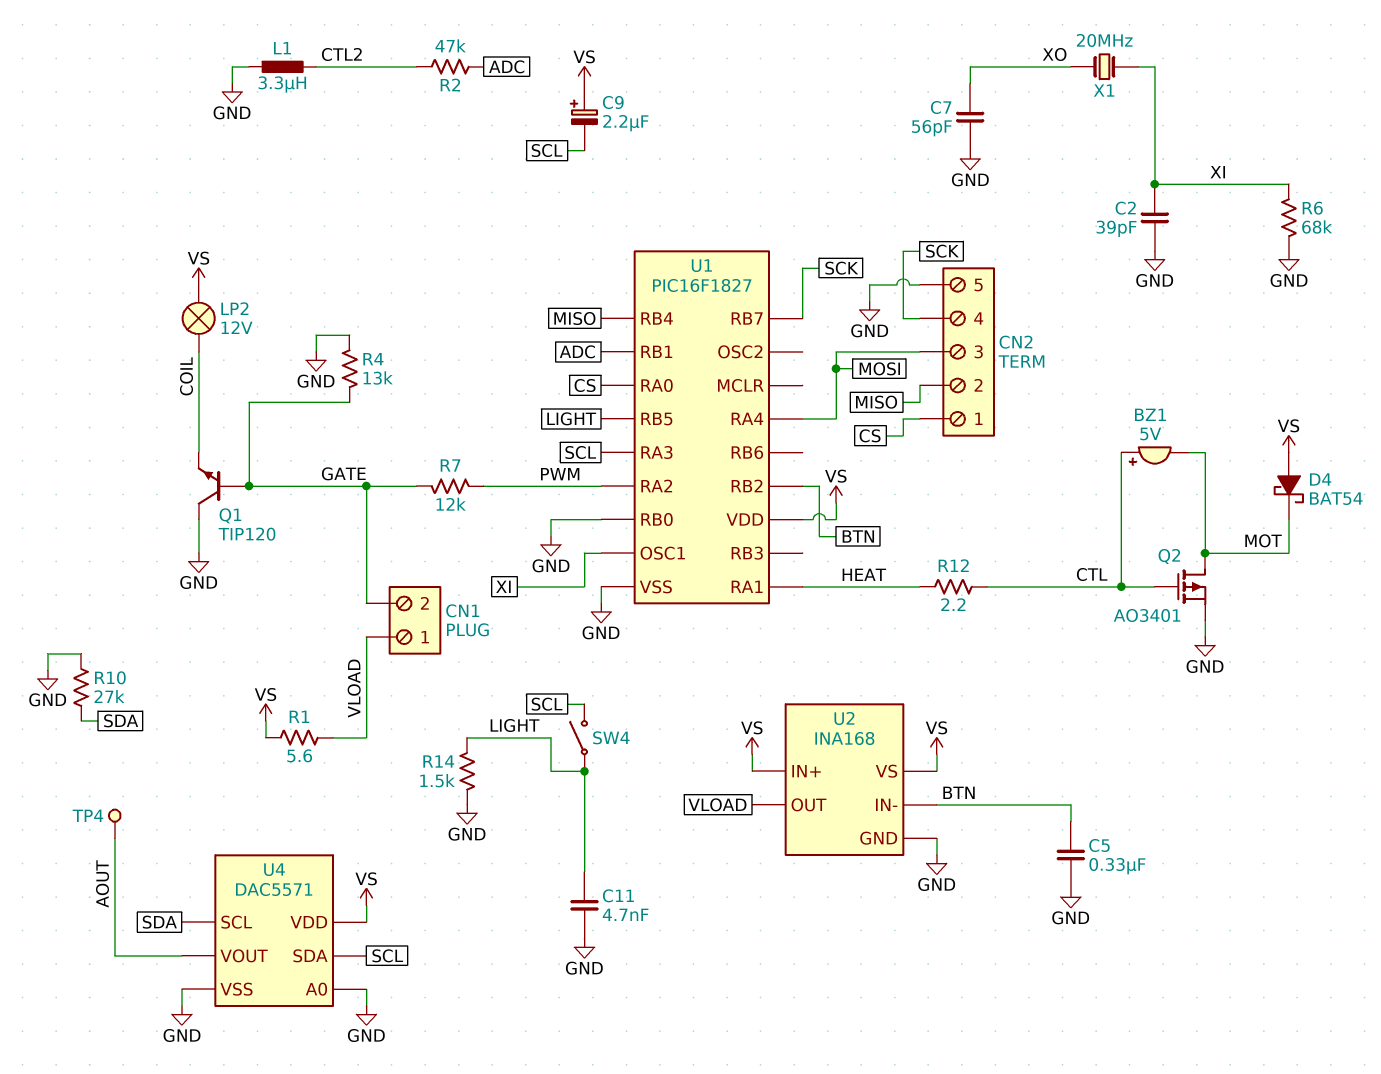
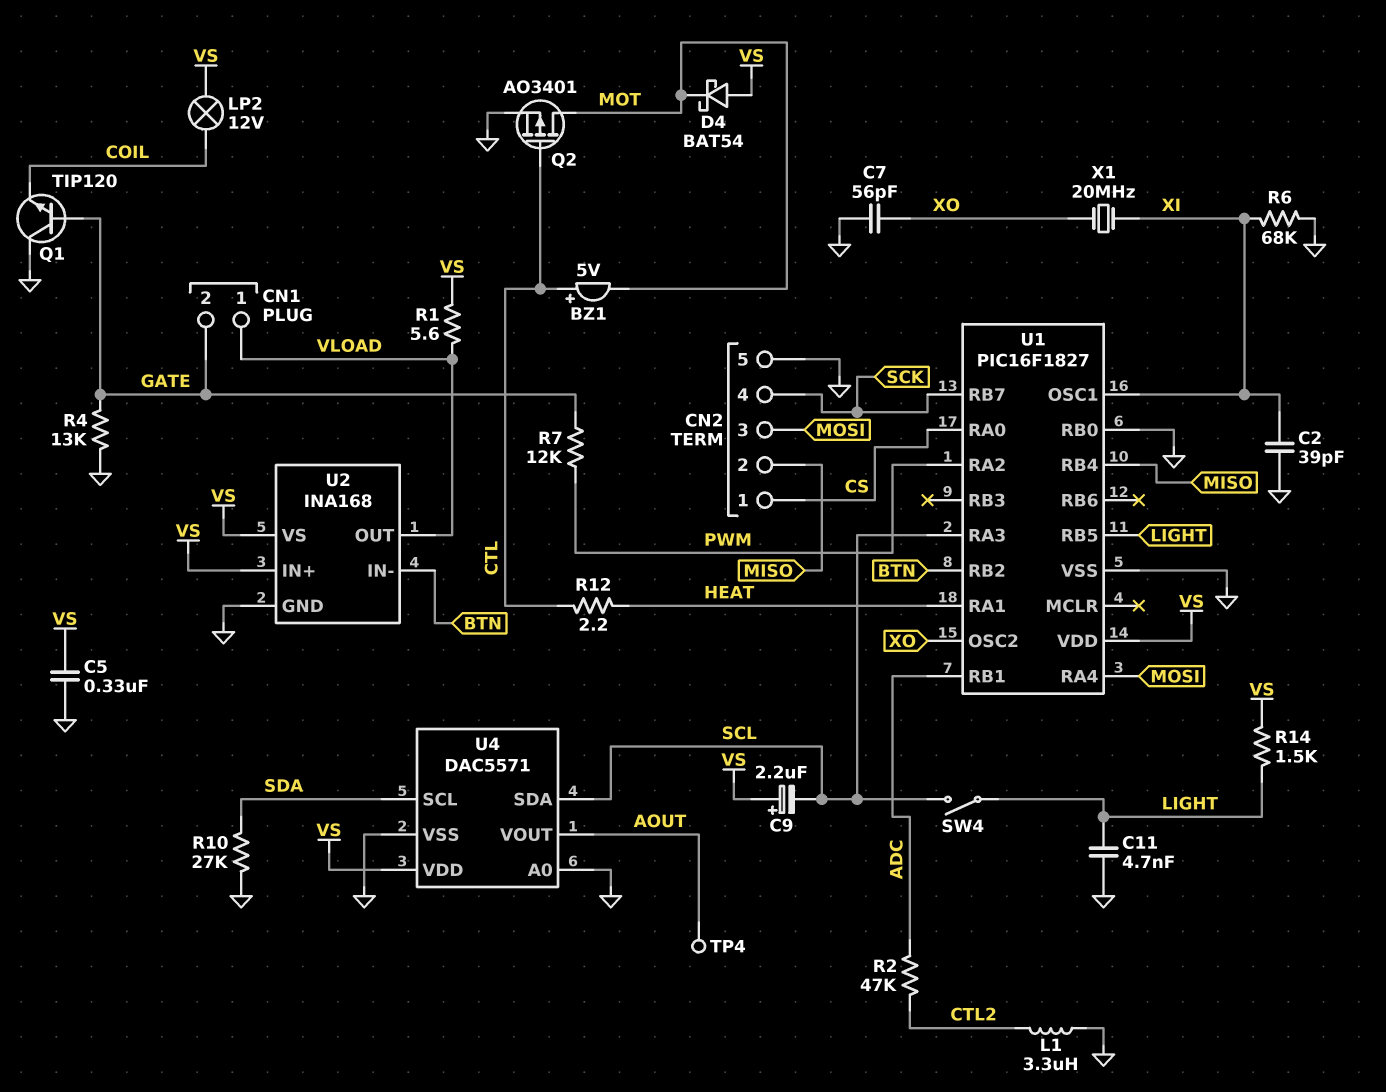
C5: 330nF (BTN, GND) -> 330nF (GND, VS)
R14: 1.5k (GND, LIGHT) -> 1.5k (LIGHT, VS)
U1 pin OSC2: none -> XO

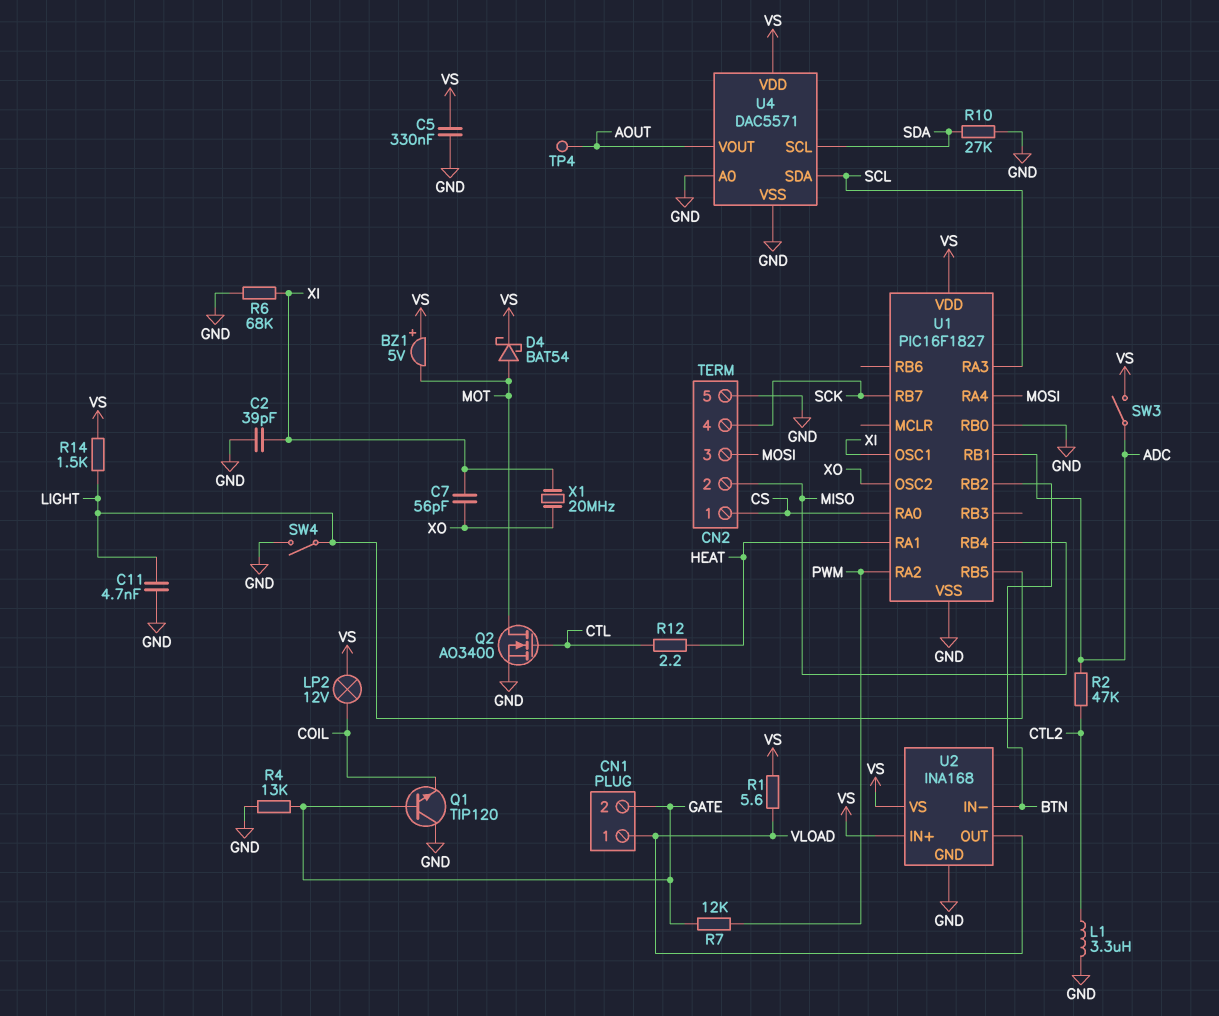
BZ1: buzzer 5V (plus CTL, minus MOT) -> buzzer 5V (plus VS, minus MOT)
C7: 56pF (GND, XO) -> 56pF (XI, XO)
C9: 2.2uF (plus VS, minus SCL) -> none
D4: schottky BAT54 (A VS, K MOT) -> schottky BAT54 (A MOT, K VS)
Q2: PMOS AO3401 (G CTL, D MOT, S GND) -> NMOS AO3400 (G CTL, D MOT, S GND)
SW3: none -> switch (ADC, VS)
SW4: switch (LIGHT, SCL) -> switch (GND, LIGHT)

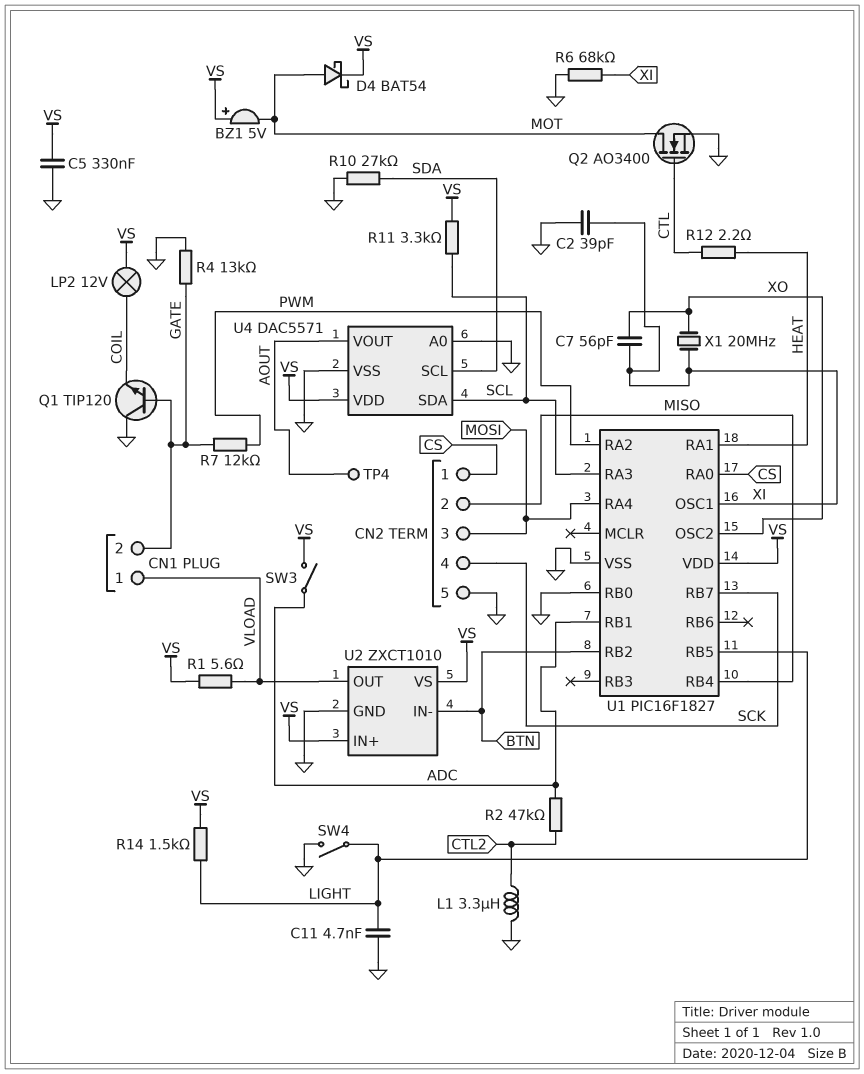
R11: none -> 3.3k (SCL, VS)
U2: INA168 -> ZXCT1010

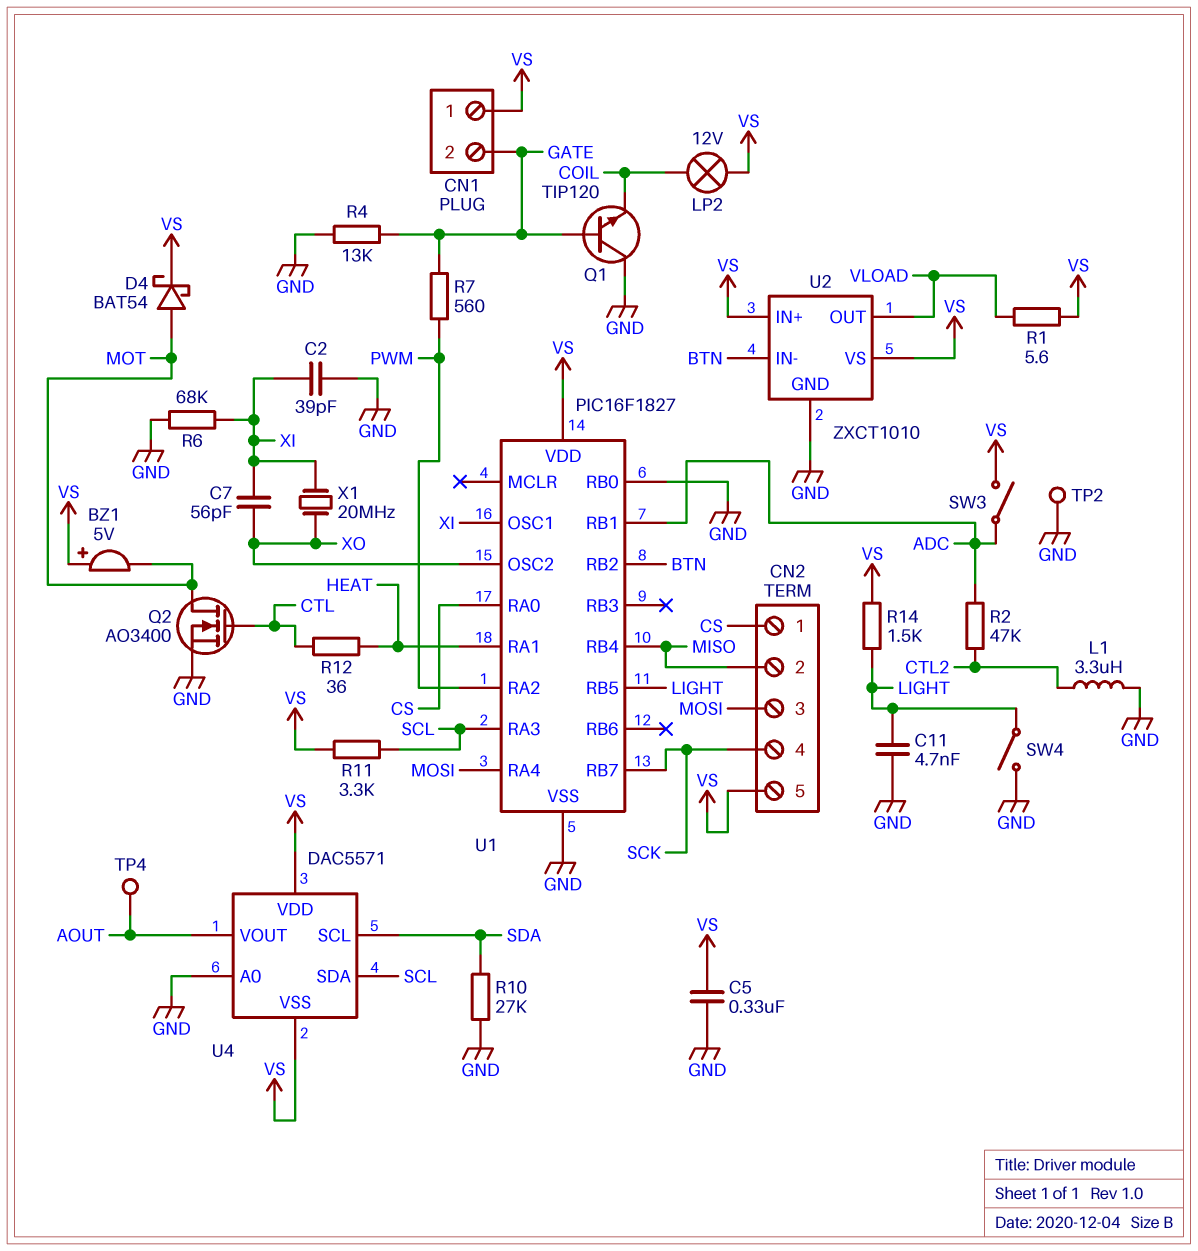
CN1 pin 1: VLOAD -> VS
CN2 pin 5: GND -> VS
R7: 12k (GATE, PWM) -> 560 (GATE, PWM)
R12: 2.2 (CTL, HEAT) -> 36 (CTL, HEAT)
TP2: none -> test point (GND)
U4 pin VSS: GND -> VS

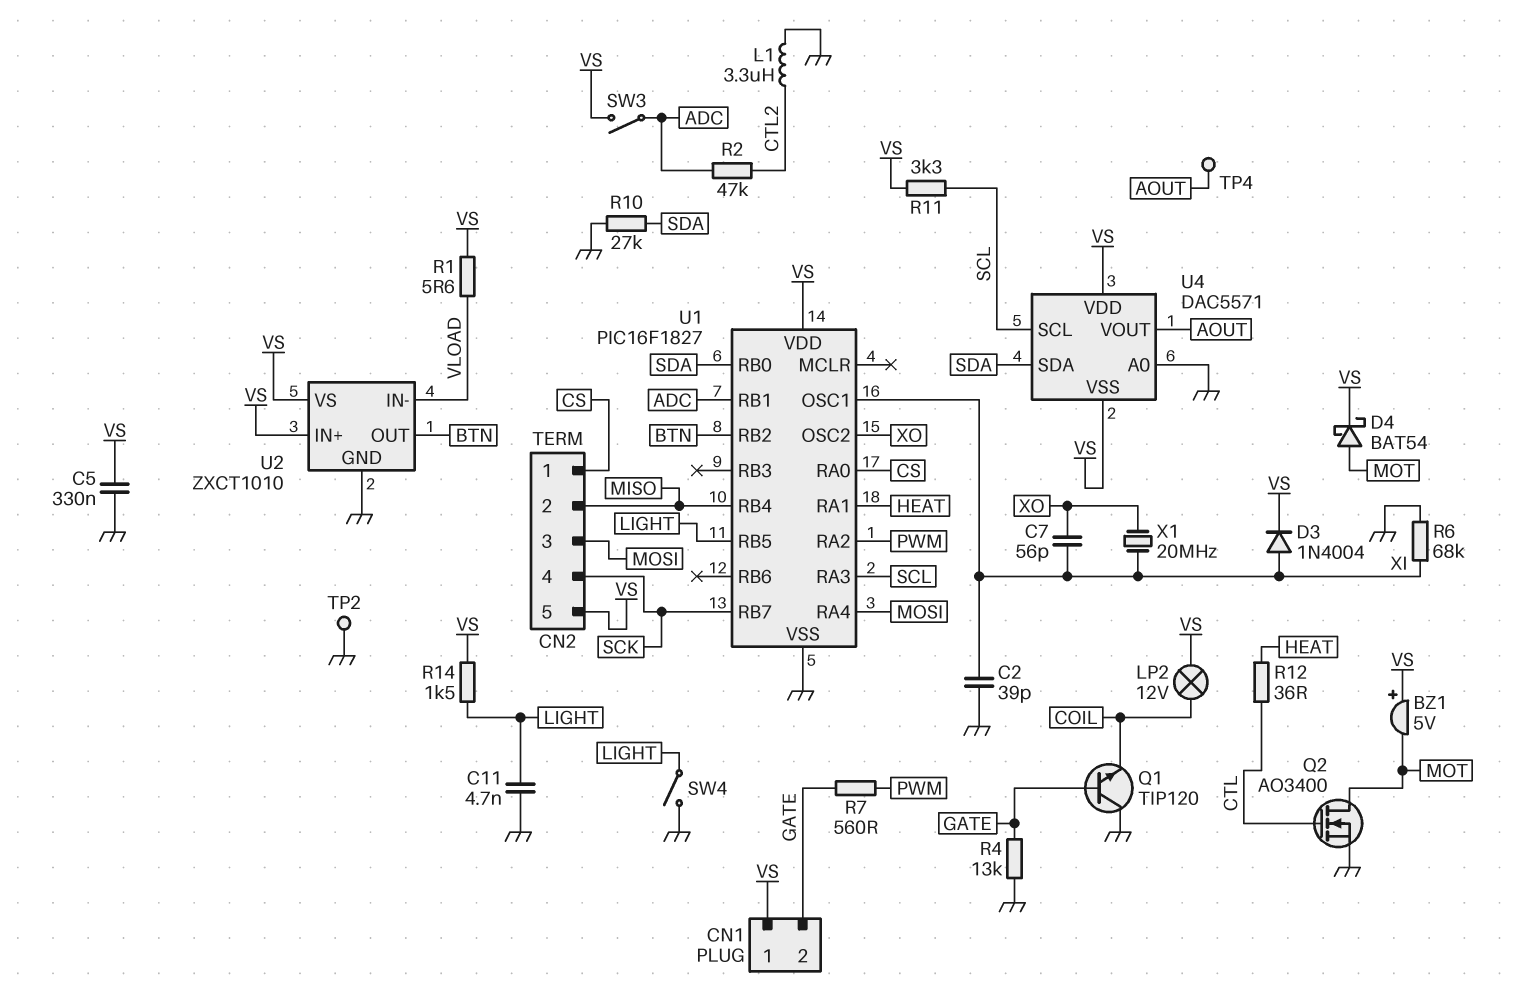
D3: none -> diode 1N4004 (A XI, K VS)
U1 pin RB0: GND -> SDA
U2 pin IN-: BTN -> VLOAD
U2 pin OUT: VLOAD -> BTN
U4 pin SCL: SDA -> SCL
U4 pin SDA: SCL -> SDA

